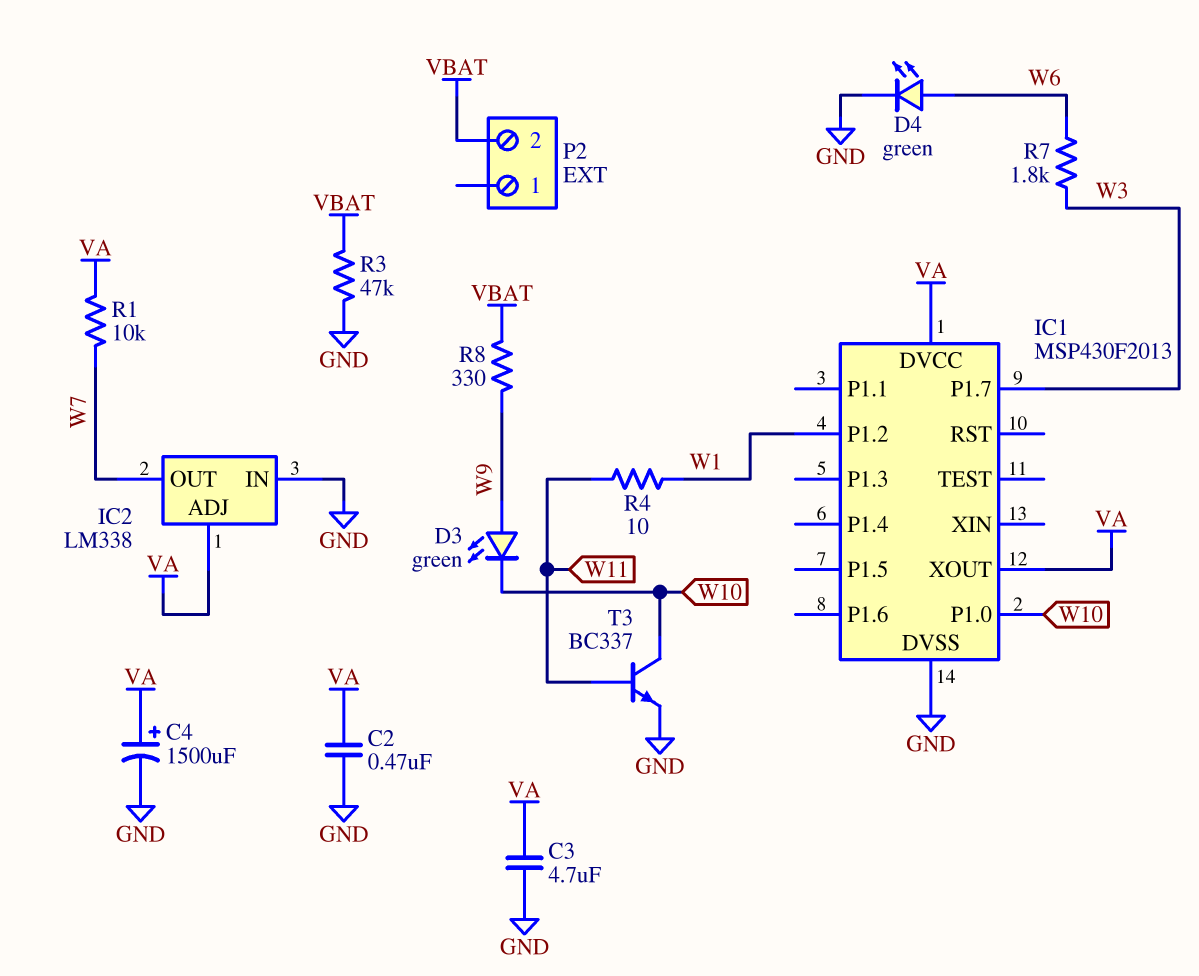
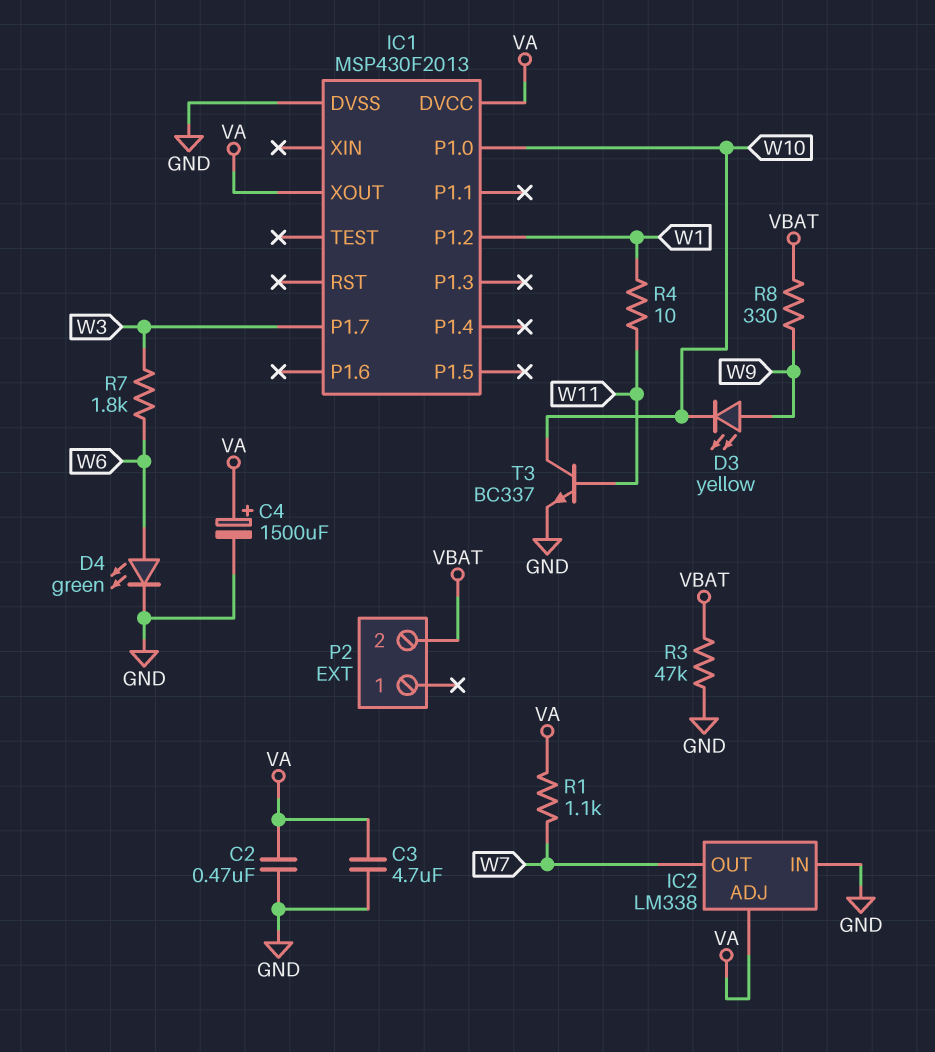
D3: LED green (A W9, K W10) -> LED yellow (A W9, K W10)
R1: 10k (VA, W7) -> 1.1k (VA, W7)

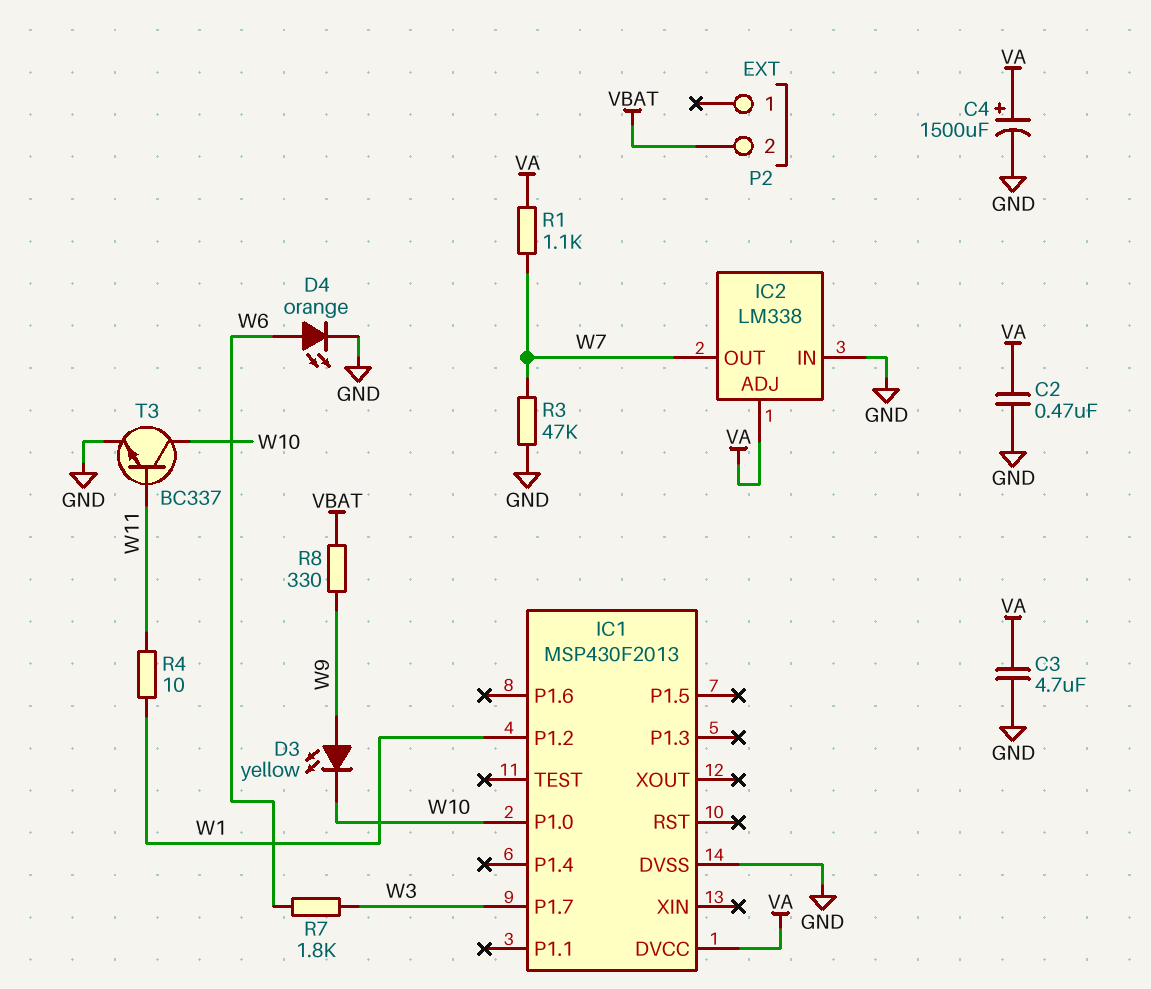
D4: LED green (A W6, K GND) -> LED orange (A W6, K GND)
IC1 pin XOUT: VA -> none
R3: 47k (GND, VBAT) -> 47k (GND, W7)

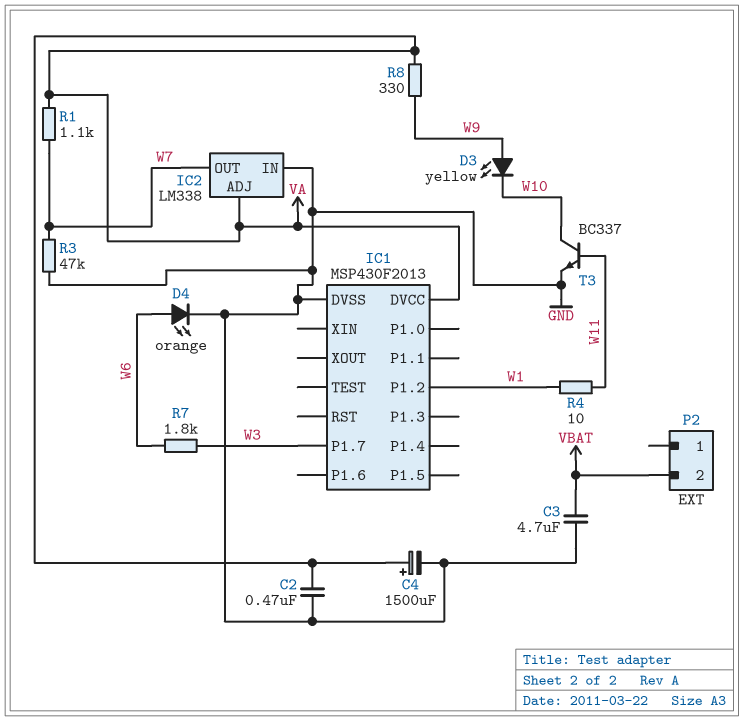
C3: 4.7uF (GND, VA) -> 4.7uF (GND, VBAT)
IC1 pin P1.0: W10 -> none
R8: 330 (VBAT, W9) -> 330 (VA, W9)

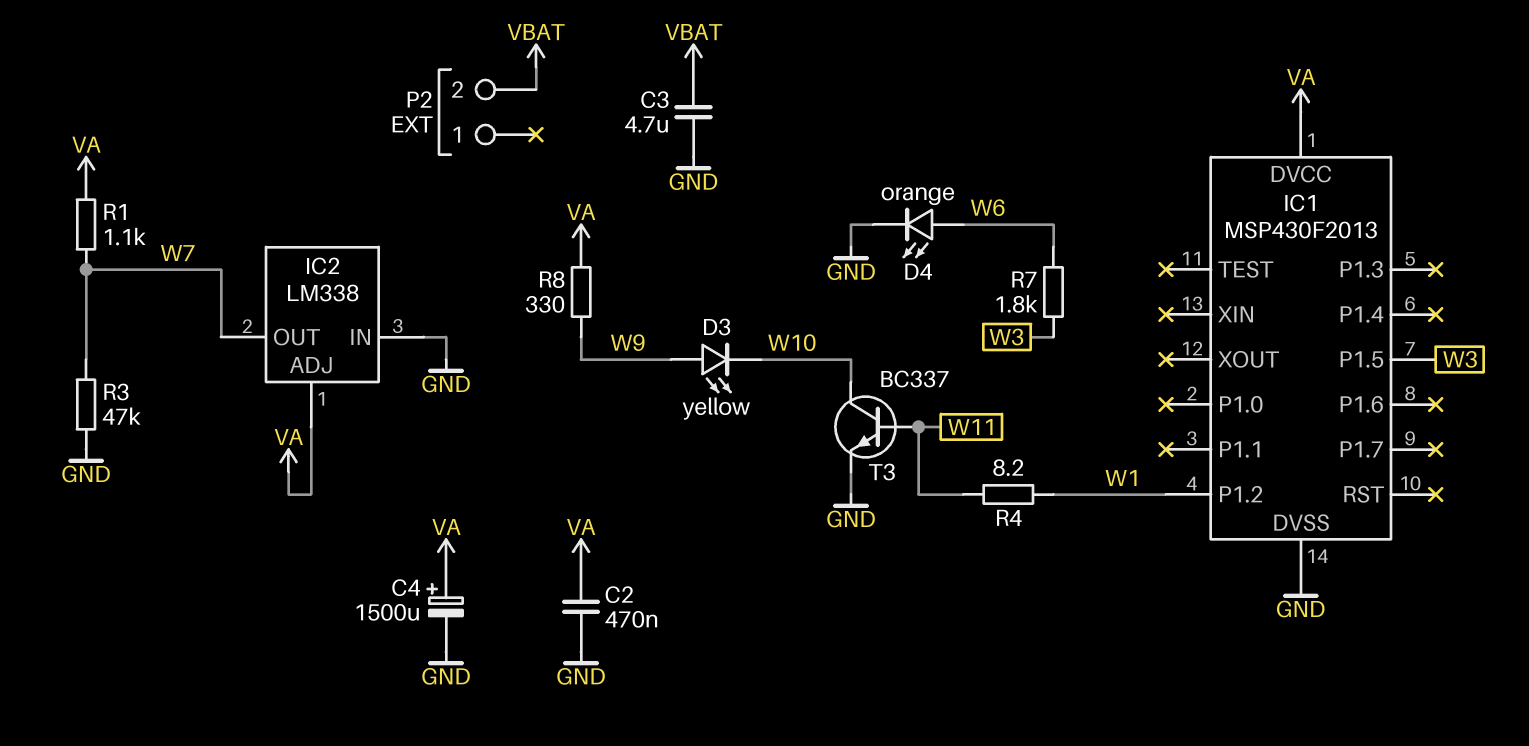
IC1 pin P1.5: none -> W3
IC1 pin P1.7: W3 -> none
R4: 10 (W1, W11) -> 8.2 (W1, W11)

